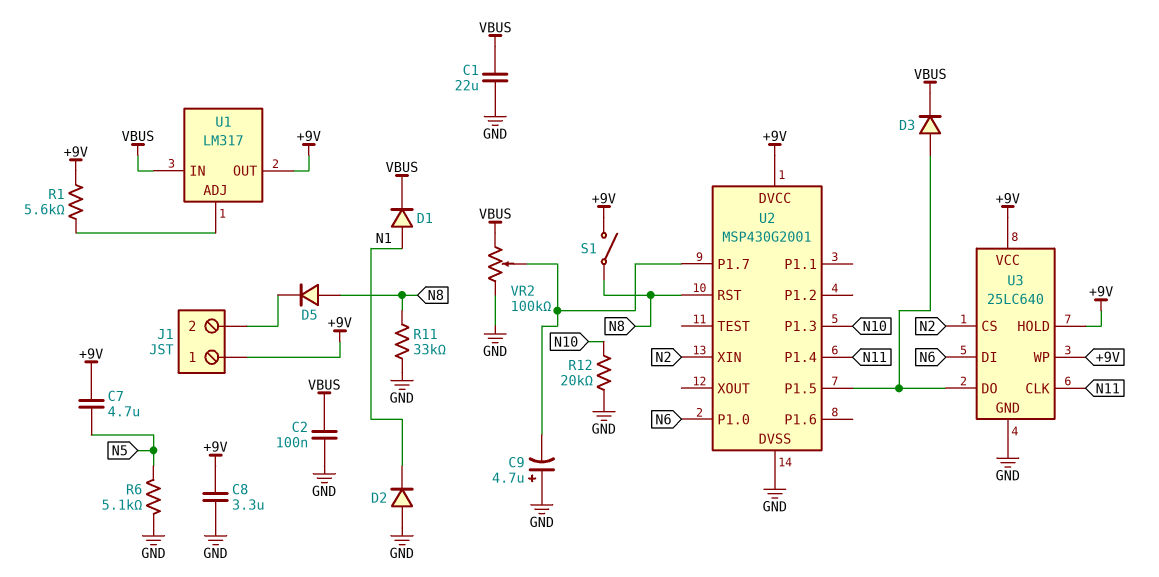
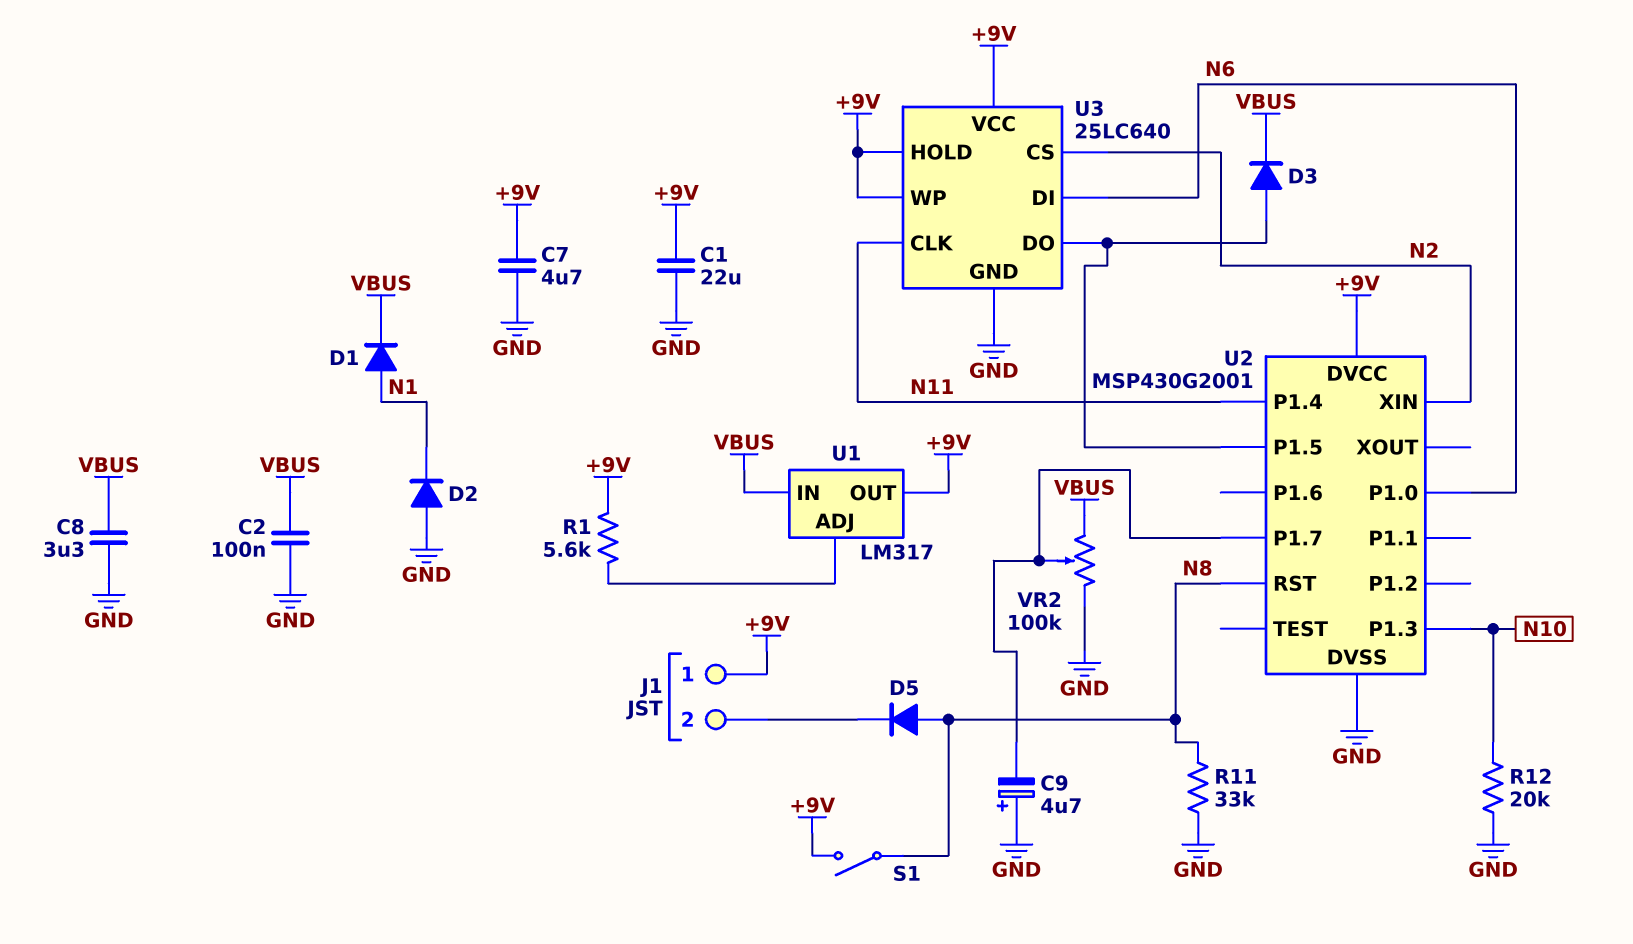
C1: 22uF (GND, VBUS) -> 22uF (+9V, GND)
C7: 4.7uF (+9V, N5) -> 4.7uF (+9V, GND)
C8: 3.3uF (+9V, GND) -> 3.3uF (GND, VBUS)
R6: 5.1k (GND, N5) -> none

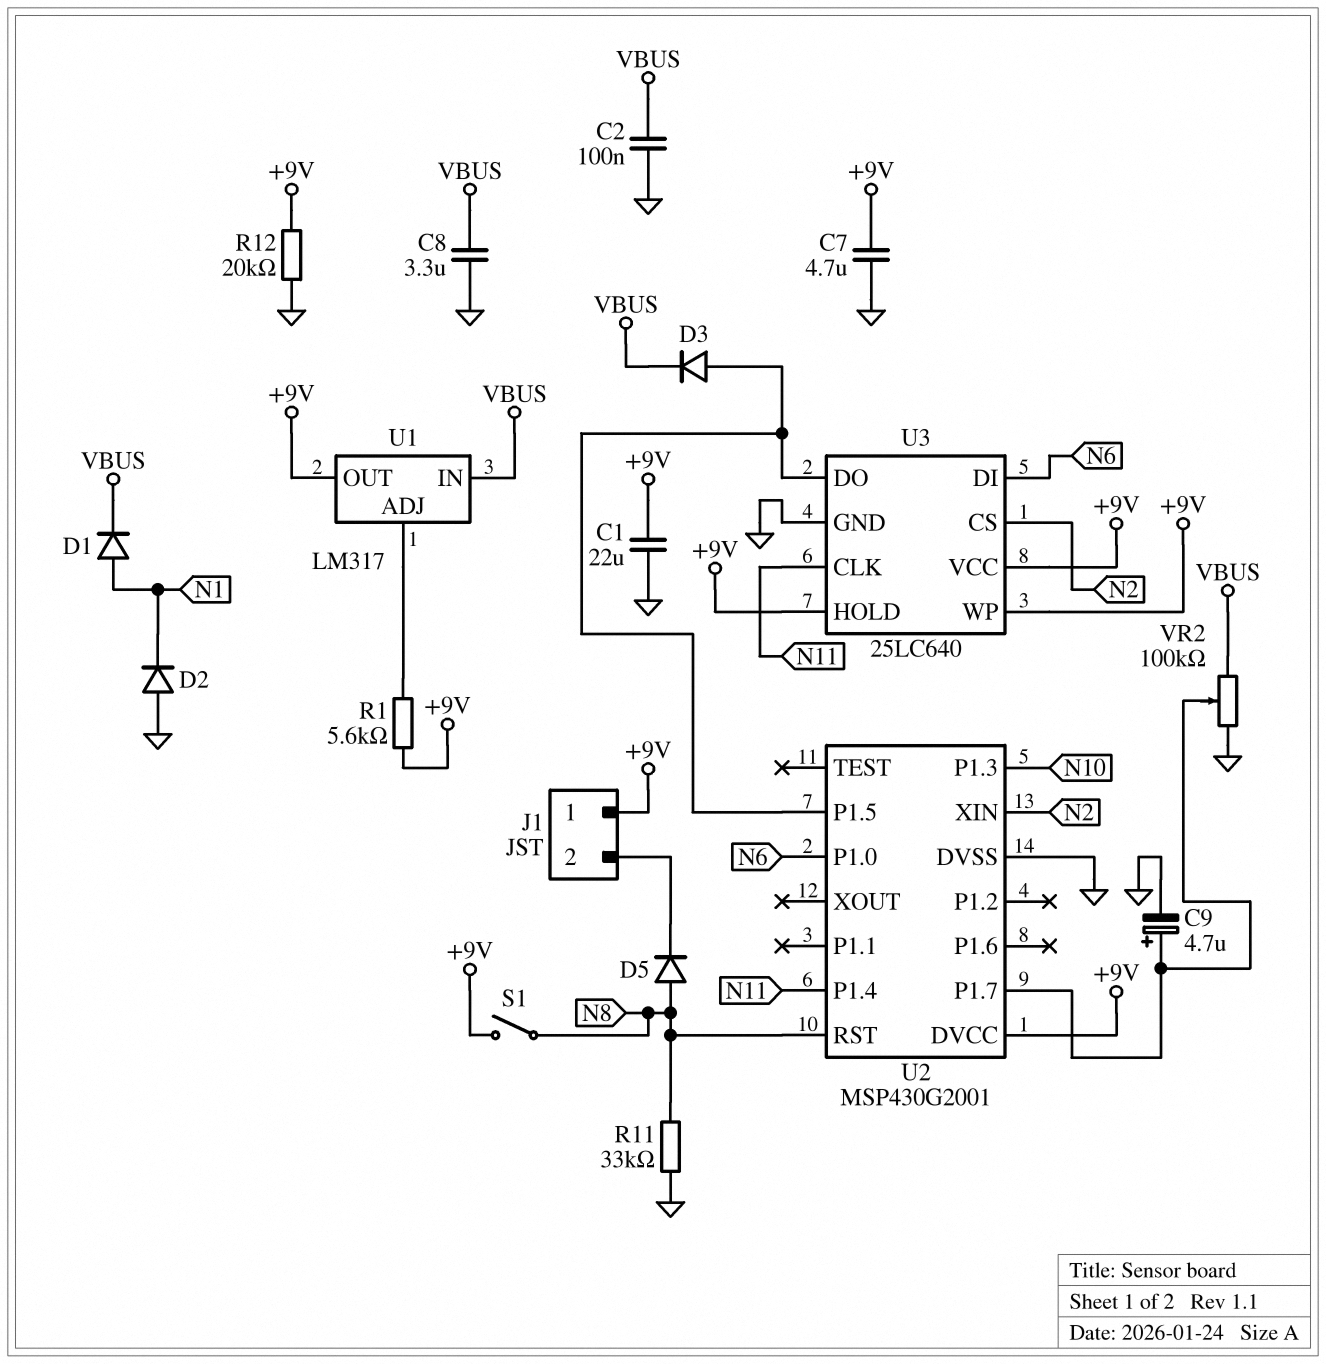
C9: 4.7uF (plus GND, minus U2/P1.7) -> 4.7uF (plus U2/P1.7, minus GND)
R12: 20k (GND, N10) -> 20k (+9V, GND)

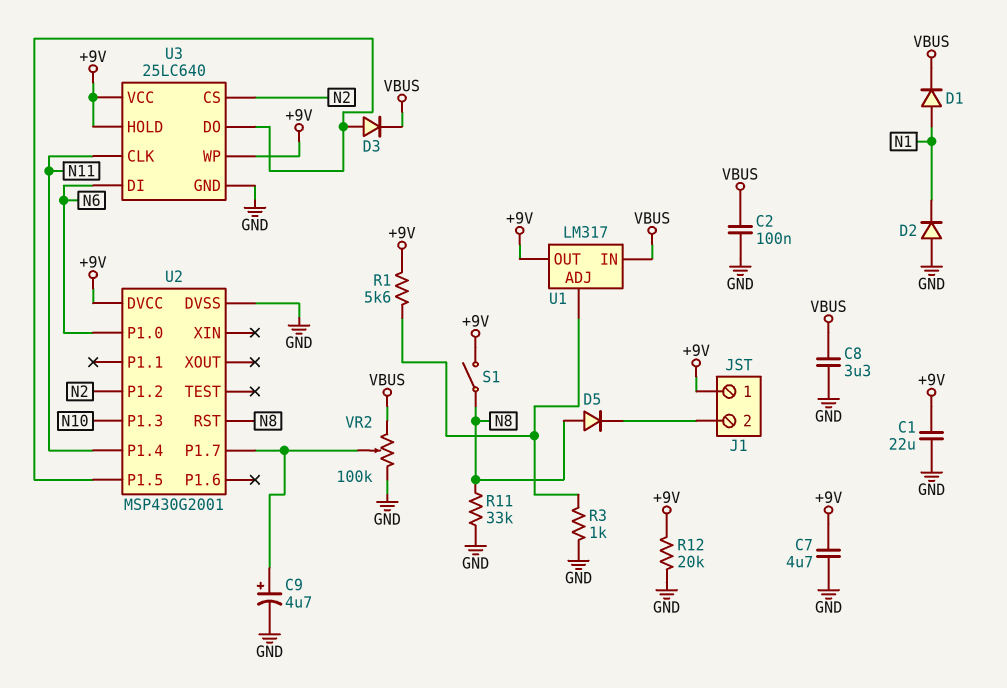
R3: none -> 1k (GND, U1/ADJ)
U2 pin P1.2: none -> N2
U2 pin XIN: N2 -> none

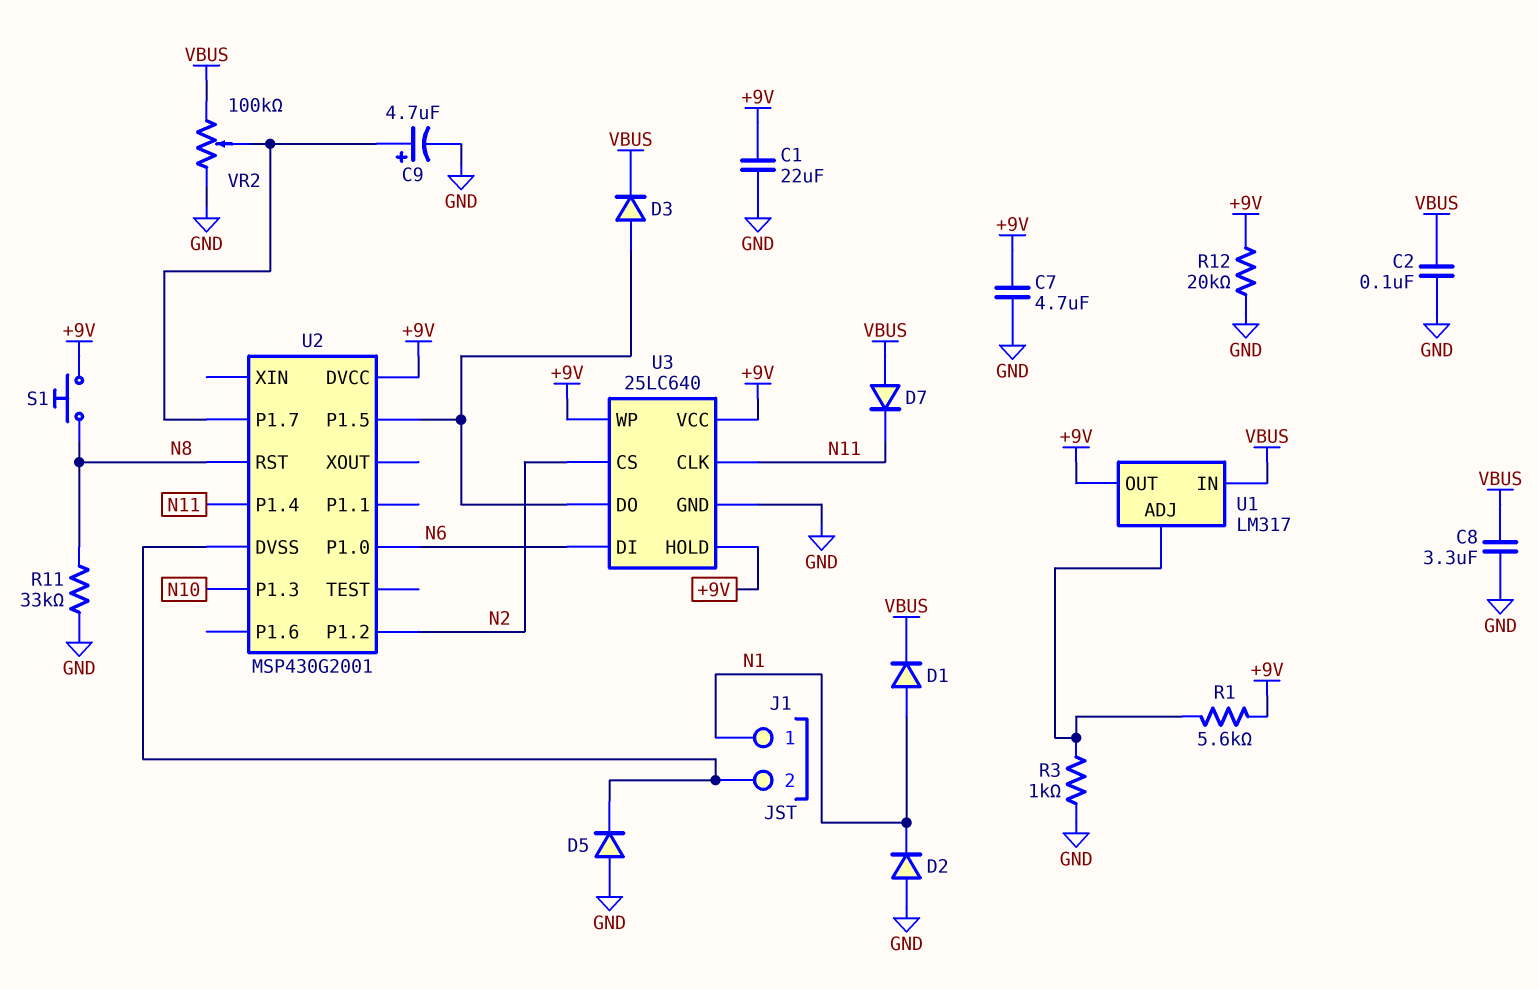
D5: diode (A N8, K J1/2) -> diode (A GND, K J1/2)
D7: none -> diode (A VBUS, K N11)
J1 pin 1: +9V -> N1
S1: switch (+9V, N8) -> button (+9V, N8)
U2 pin DVSS: GND -> J1/2

